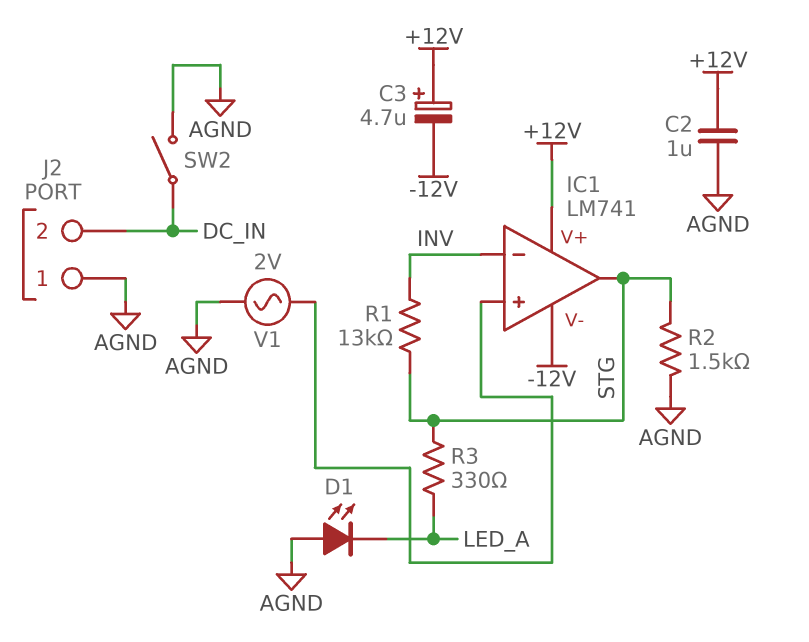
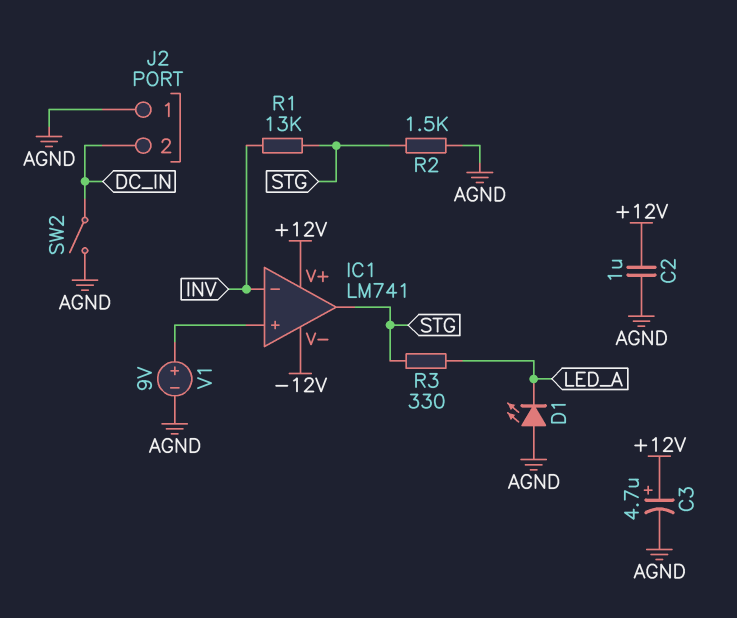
C3: 4.7uF (plus +12V, minus -12V) -> 4.7uF (plus +12V, minus AGND)
V1: AC 2V (AGND, IC1/in+) -> 9V (plus IC1/in+, minus AGND)

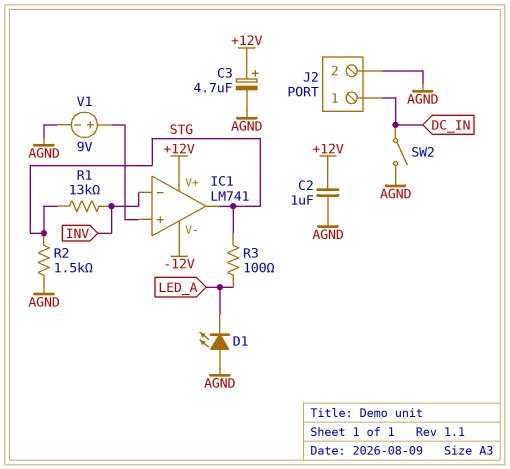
J2 pin 1: AGND -> DC_IN
J2 pin 2: DC_IN -> AGND
R3: 330 (LED_A, STG) -> 100 (LED_A, STG)

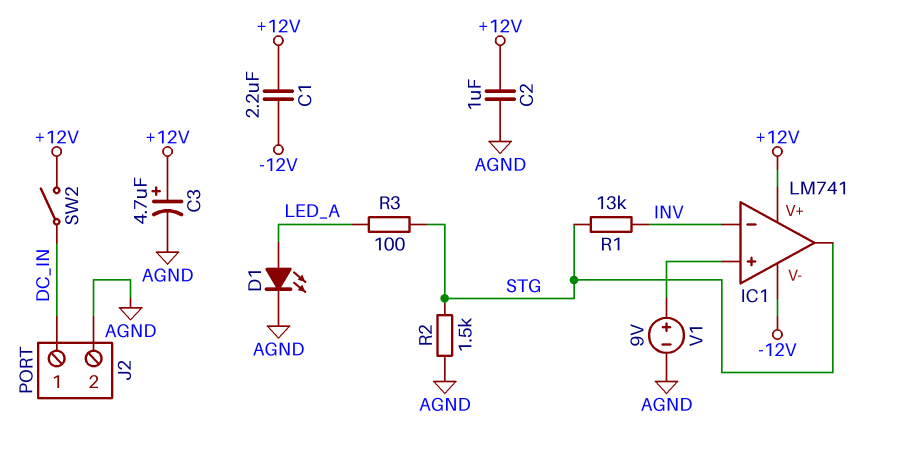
C1: none -> 2.2uF (+12V, -12V)
D1: LED (A AGND, K LED_A) -> LED (A LED_A, K AGND)
SW2: switch (AGND, DC_IN) -> switch (+12V, DC_IN)

